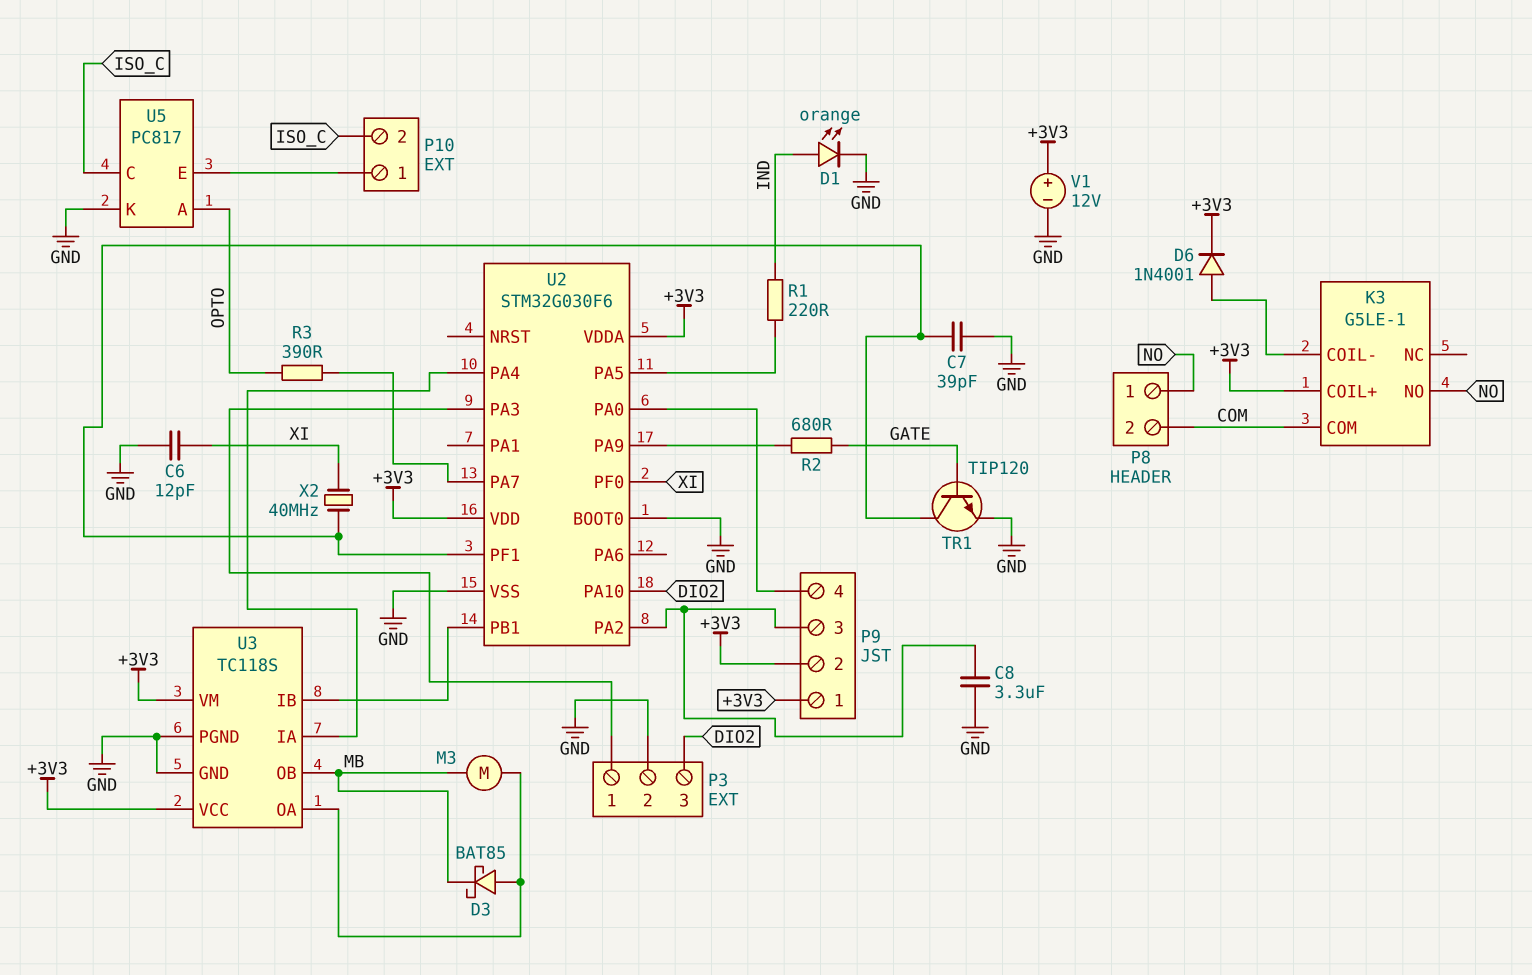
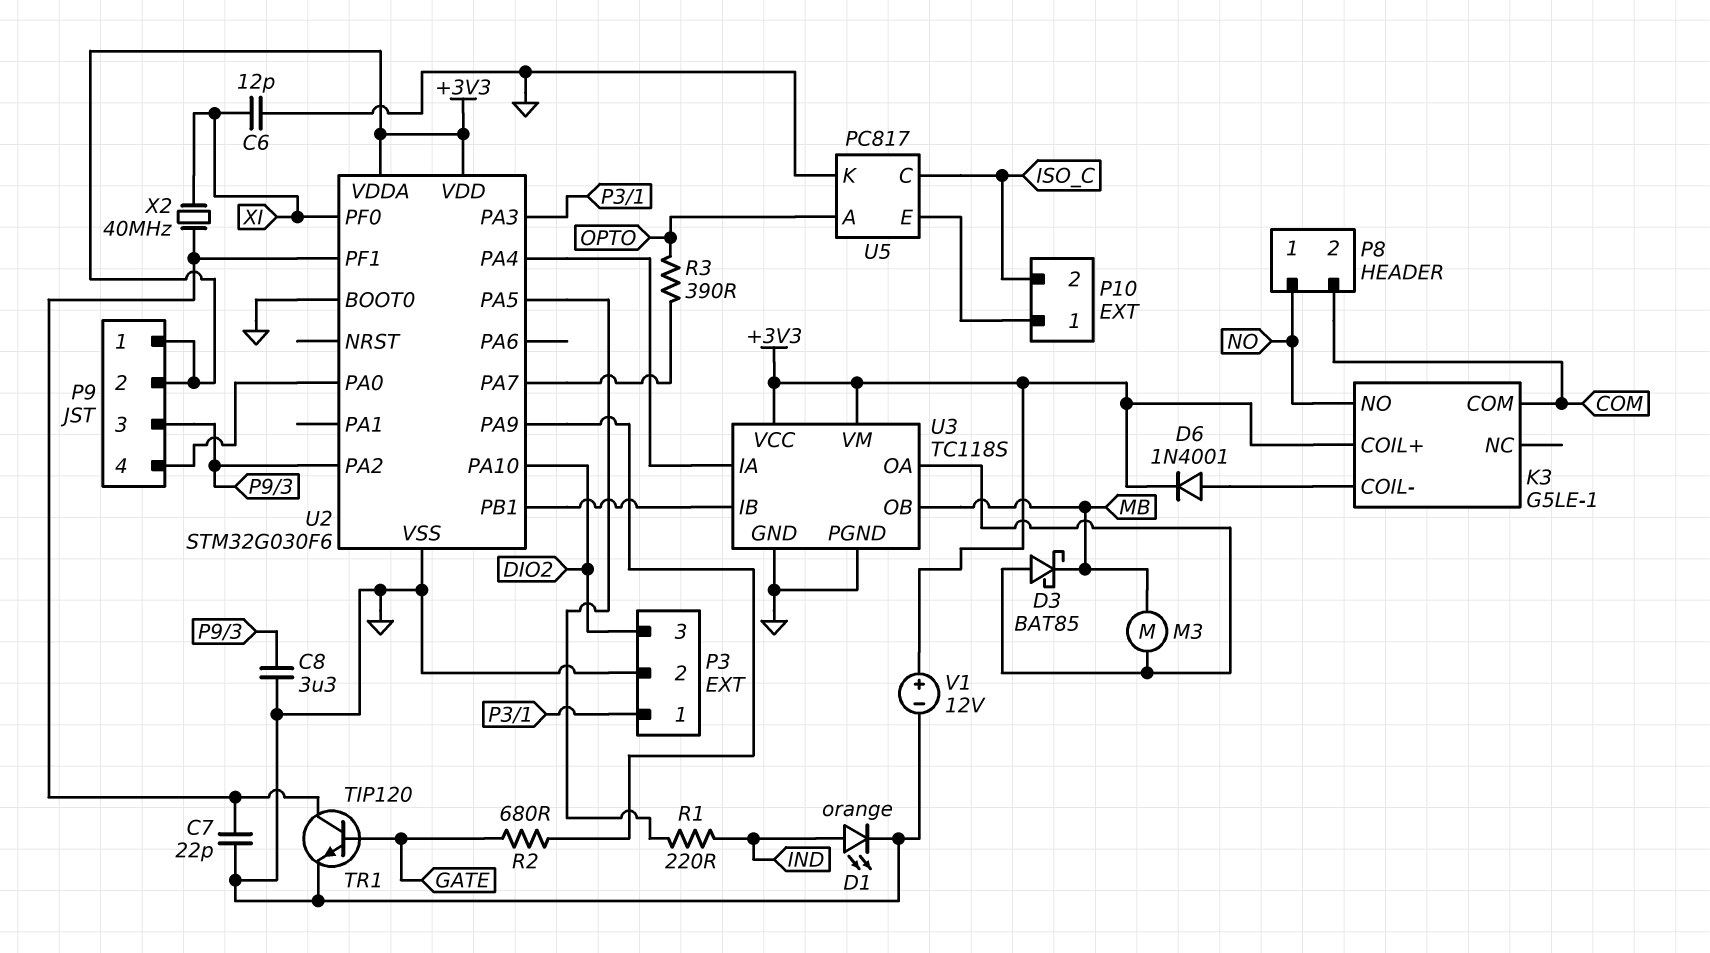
C7: 39pF (GND, U2/PF1) -> 22pF (GND, U2/PF1)

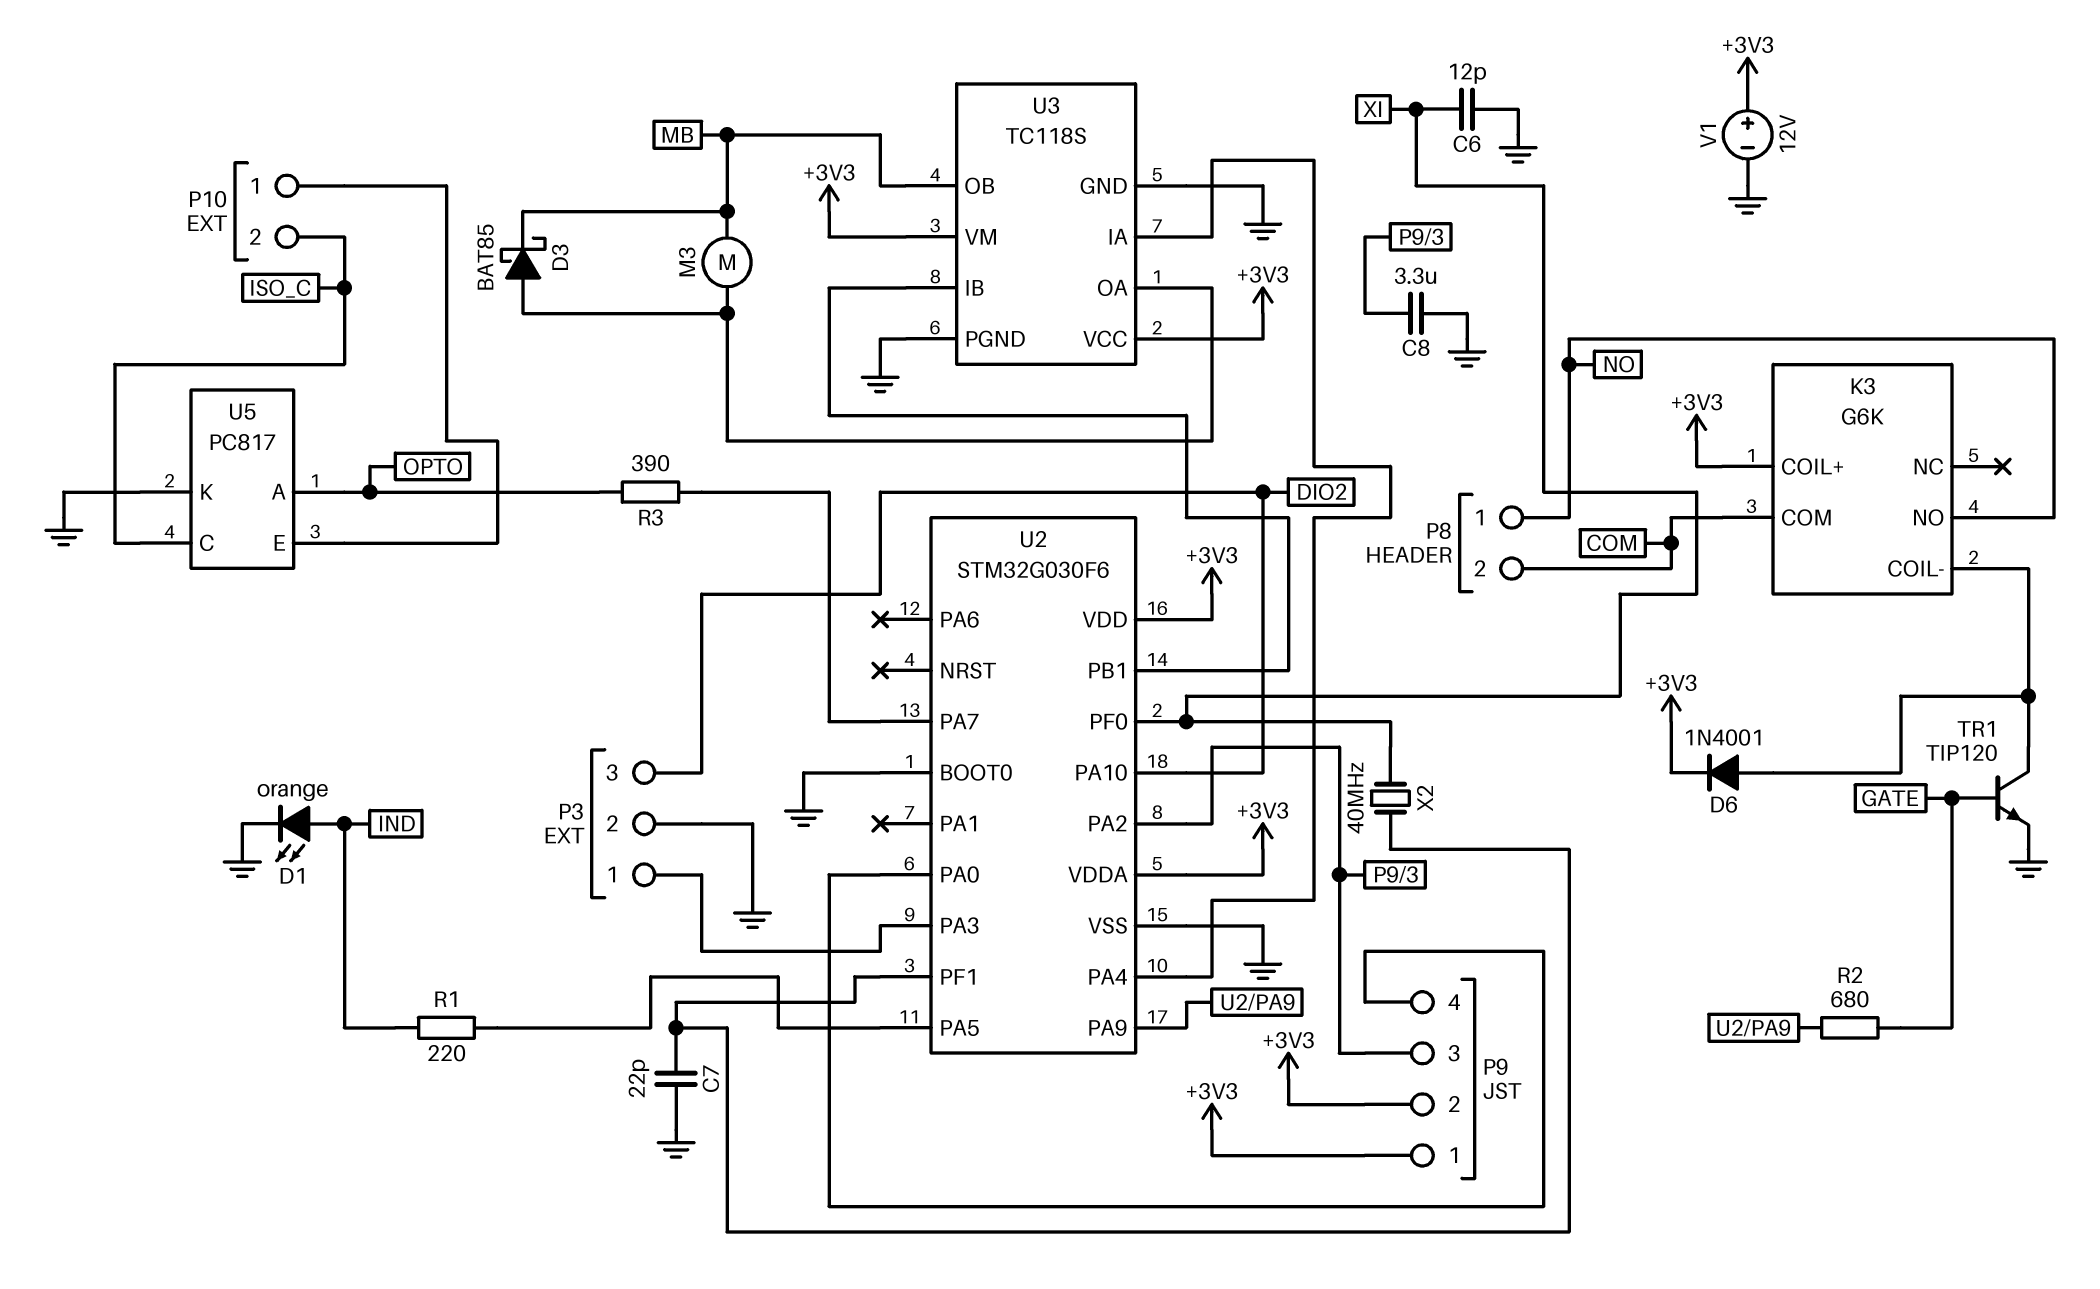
K3: G5LE-1 -> G6K
TR1: NPN TIP120 (B GATE, C U2/PF1, E GND) -> NPN TIP120 (B GATE, C K3/COIL-, E GND)

